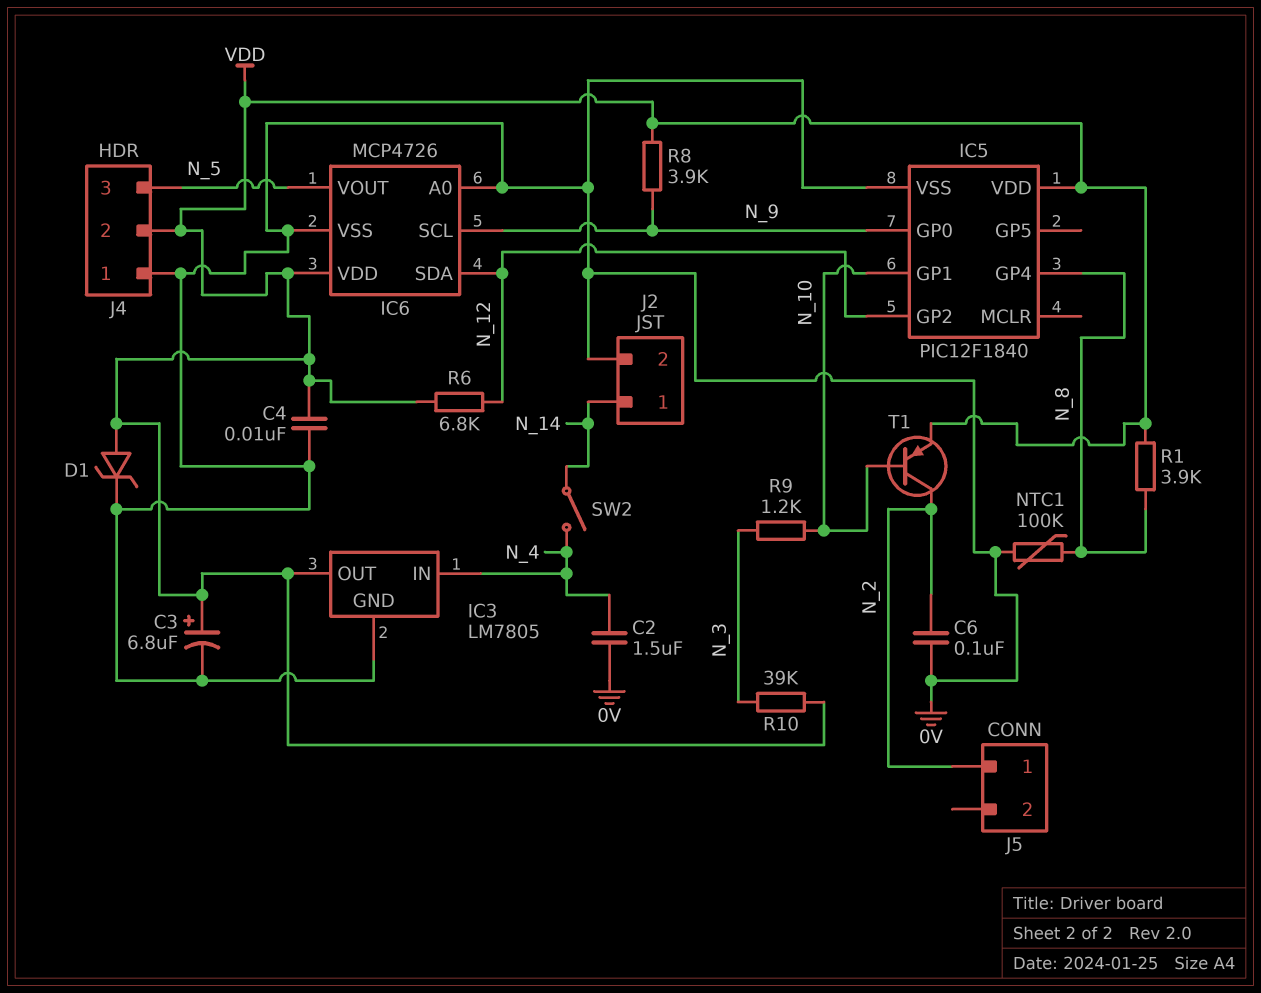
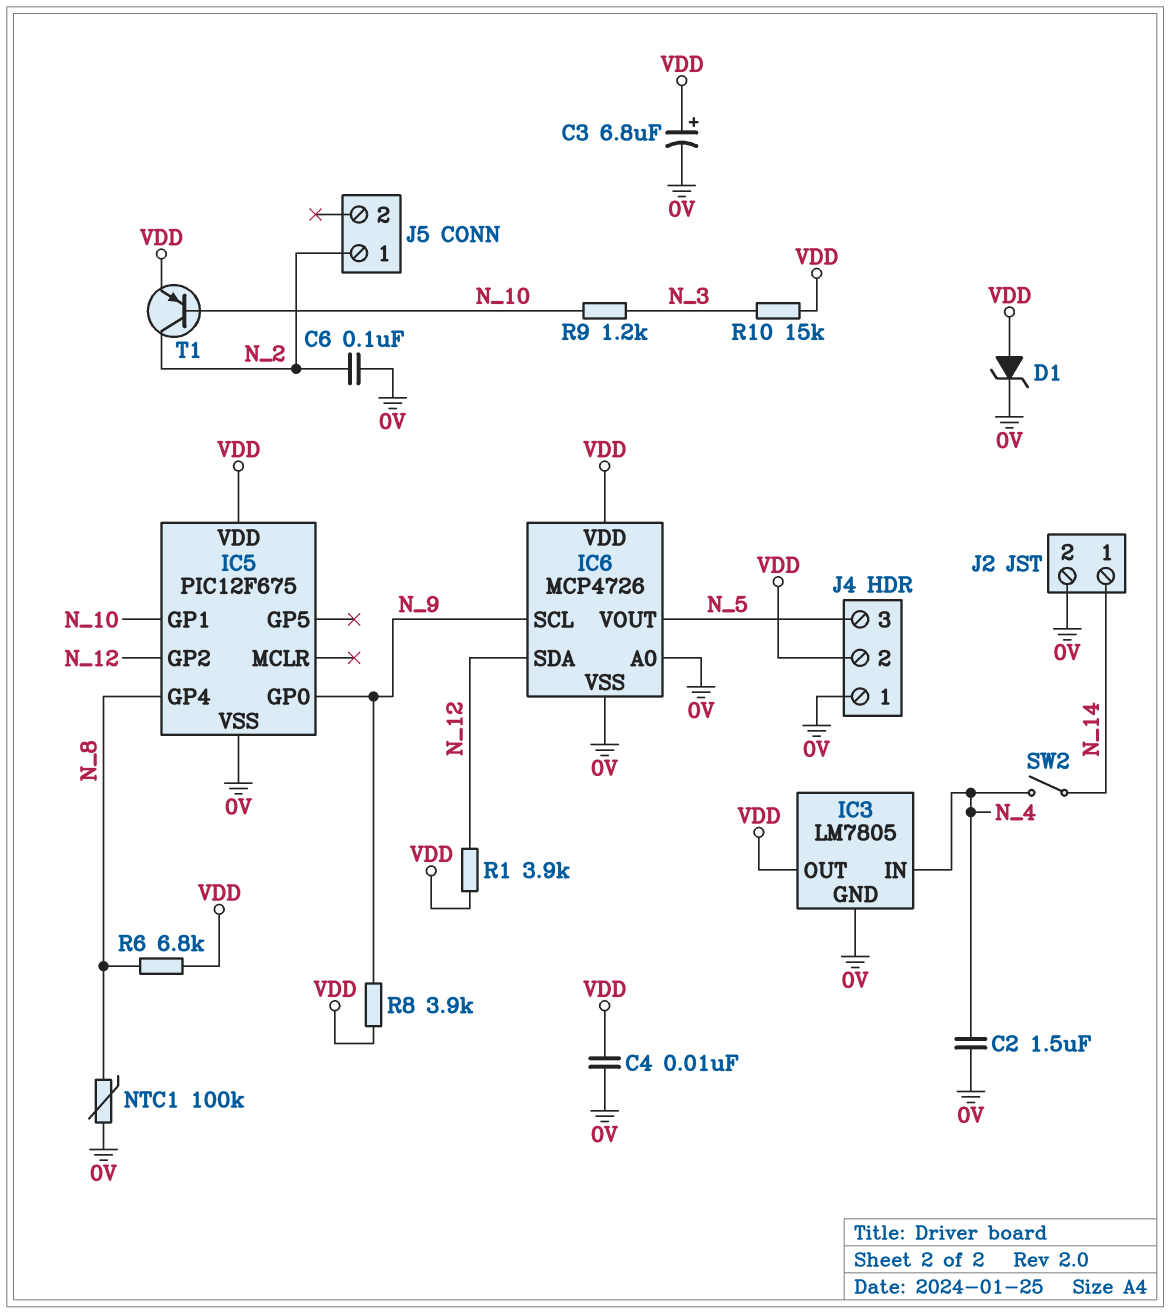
IC5: PIC12F1840 -> PIC12F675
R1: 3.9k (N_8, VDD) -> 3.9k (N_12, VDD)
R6: 6.8k (N_12, VDD) -> 6.8k (N_8, VDD)
R10: 39k (N_3, VDD) -> 15k (N_3, VDD)

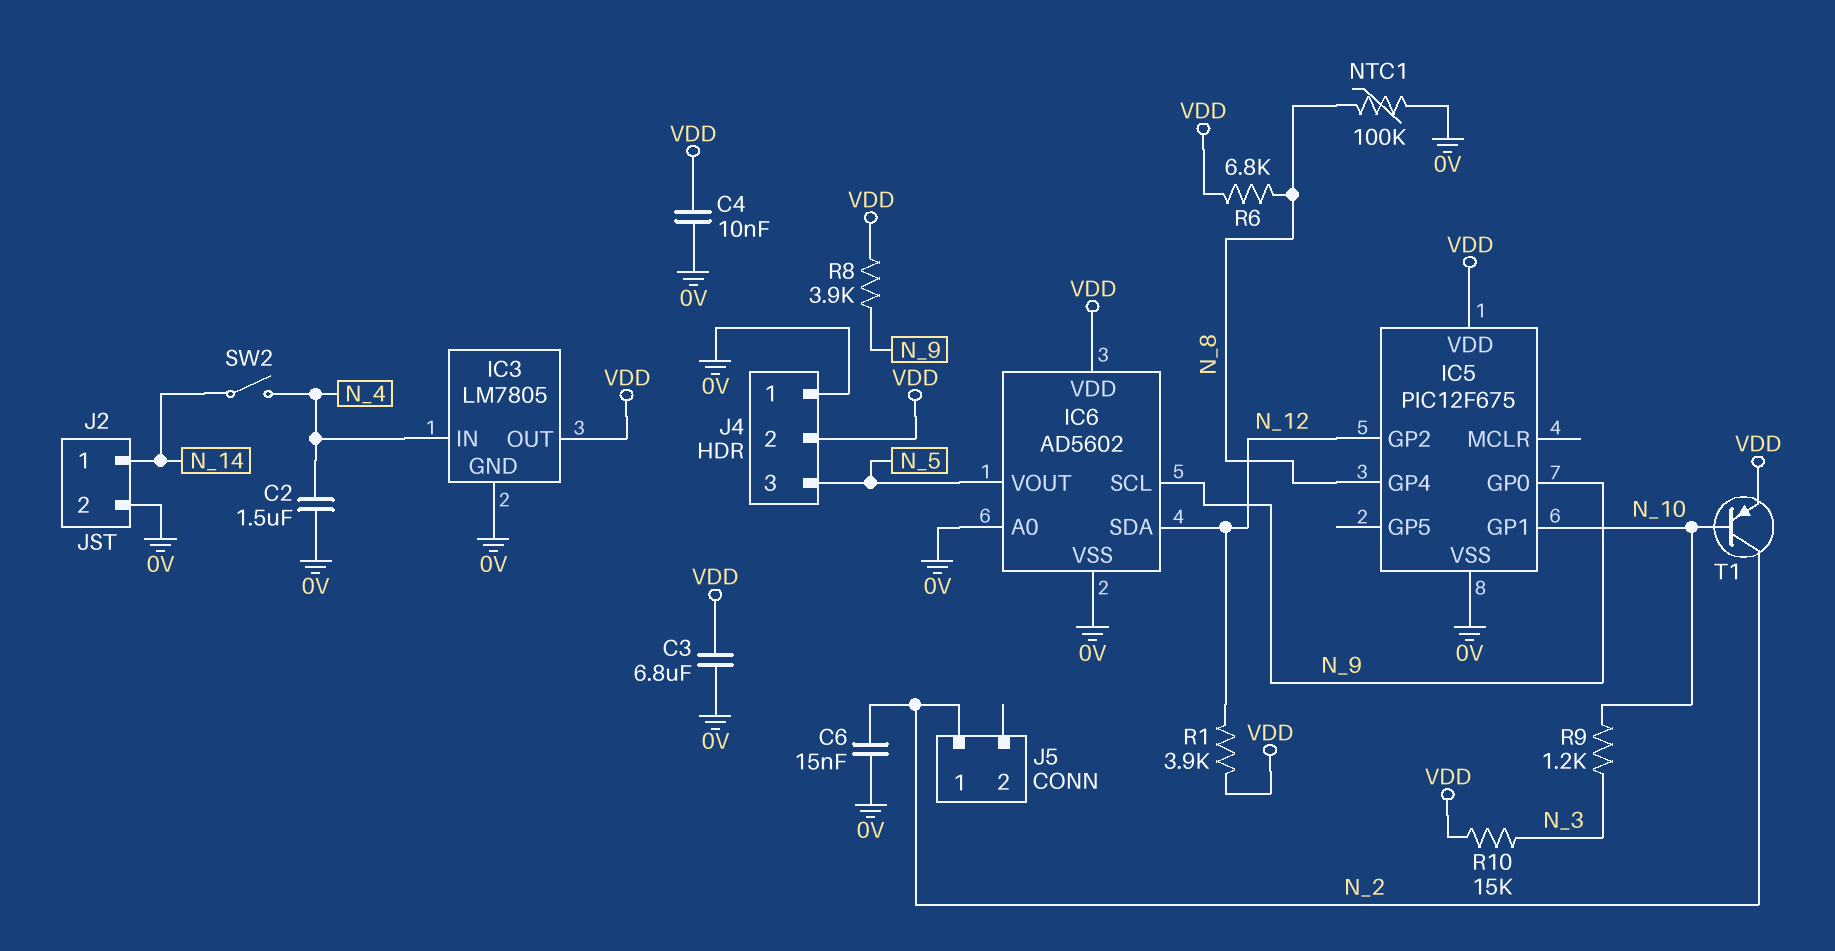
C3: 6.8uF (plus VDD, minus 0V) -> 6.8uF (0V, VDD)
C6: 100nF (0V, N_2) -> 15nF (0V, N_2)
D1: zener (A VDD, K 0V) -> none
IC6: MCP4726 -> AD5602

